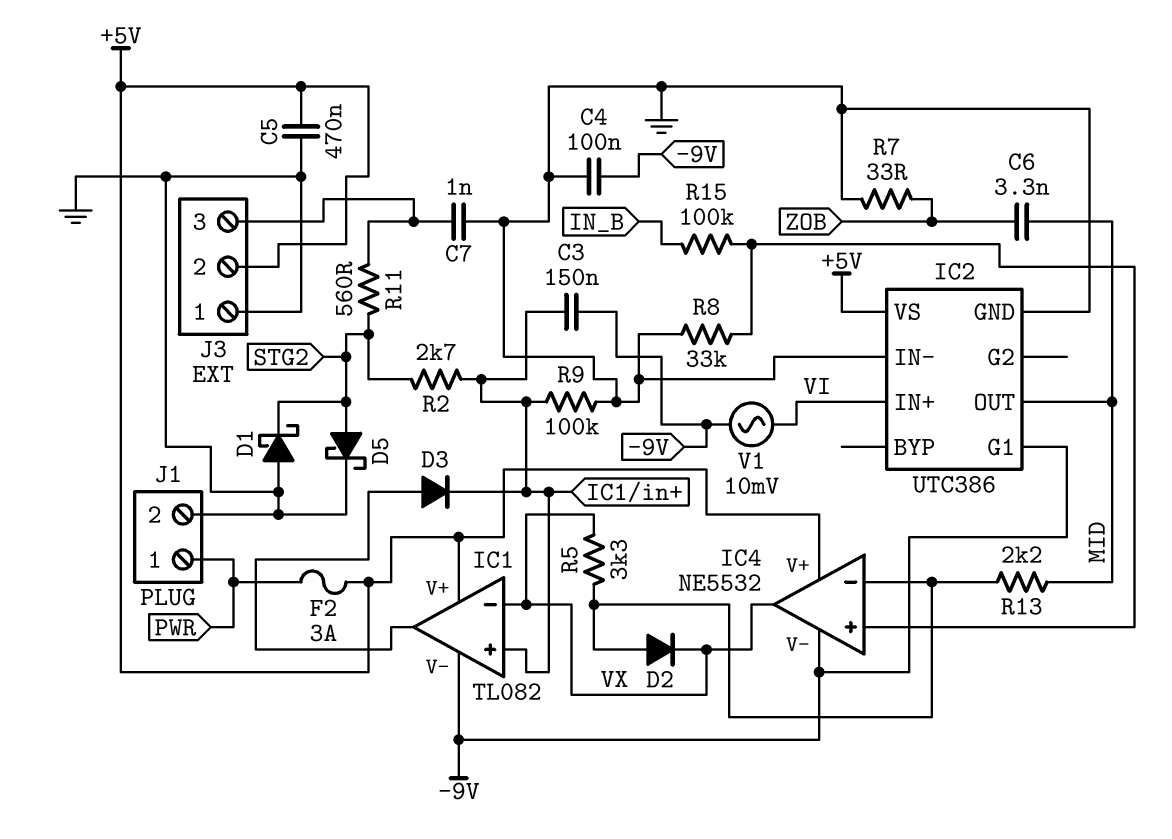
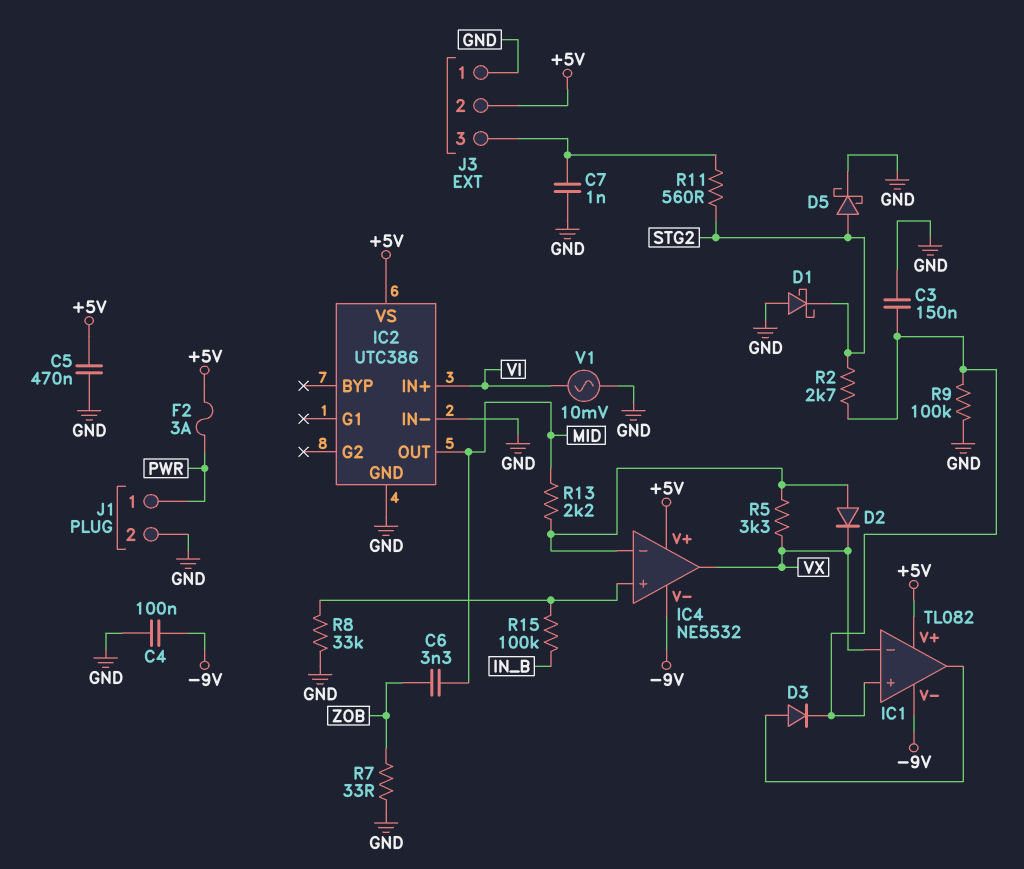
C3: 150nF (-9V, IC1/in+) -> 150nF (GND, IC1/in+)
IC2 pin G1: -9V -> none
V1: AC 10mV (-9V, VI) -> AC 10mV (GND, VI)

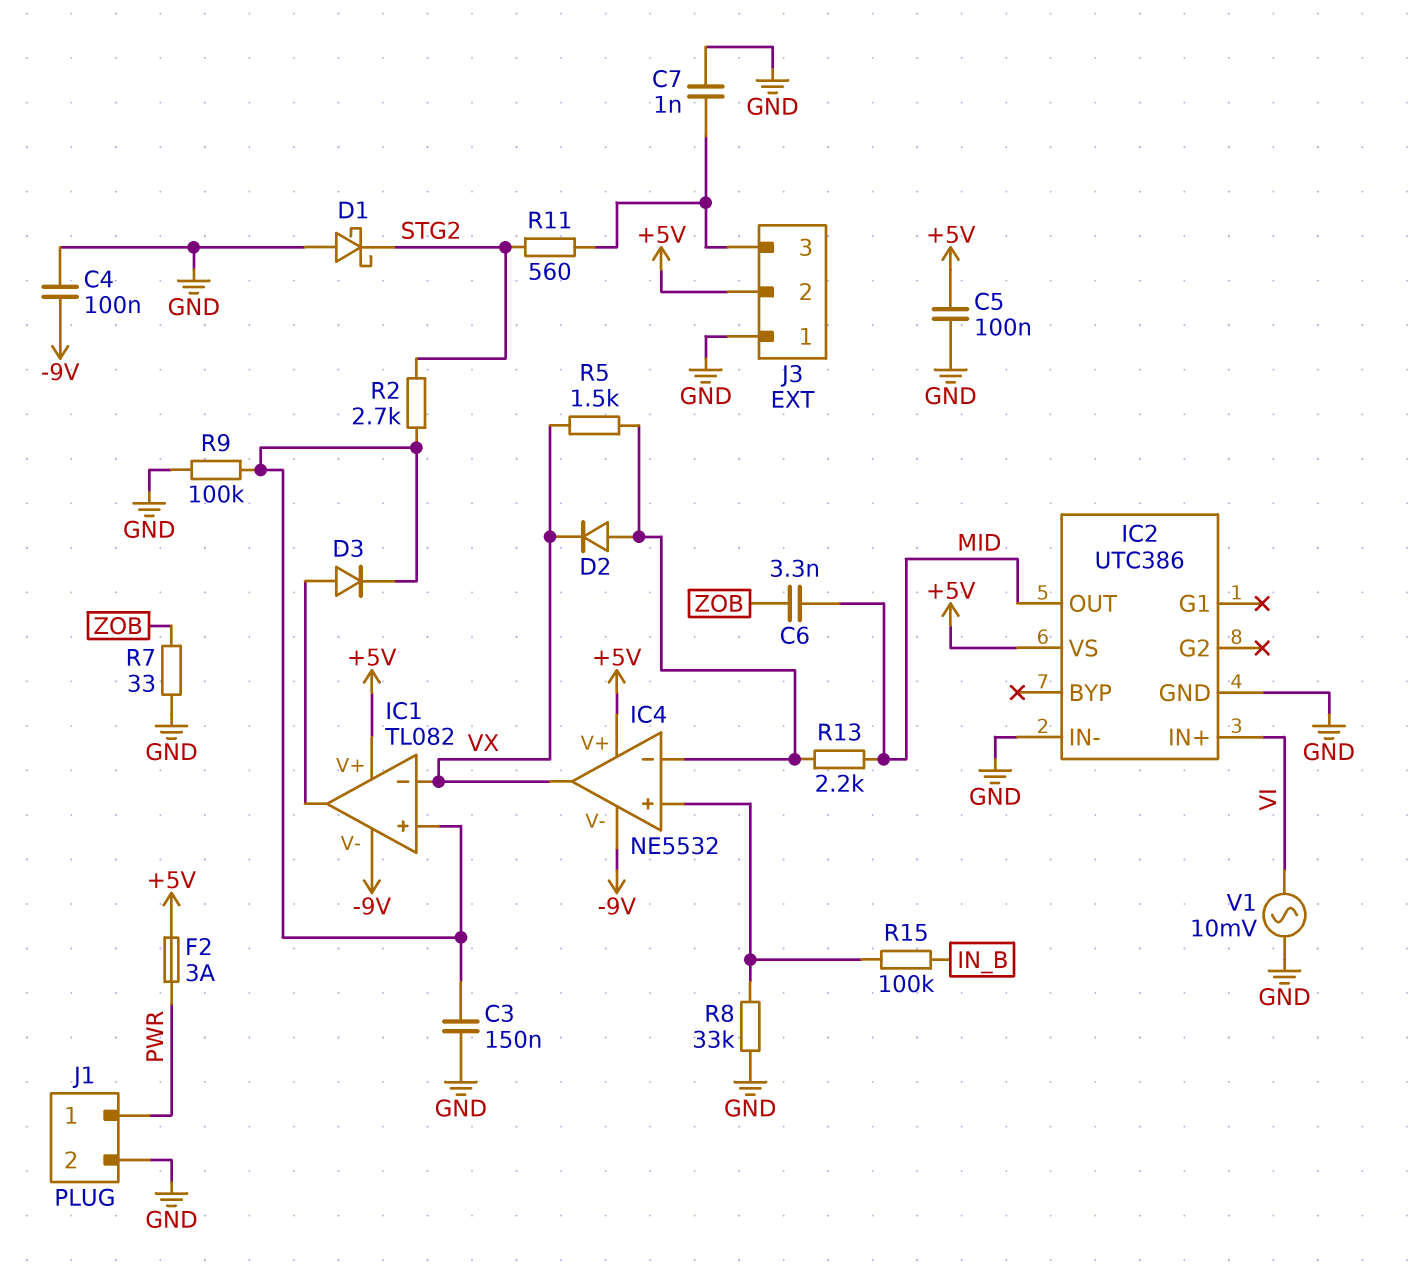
C5: 470nF (+5V, GND) -> 100nF (+5V, GND)
D5: schottky (A STG2, K GND) -> none
R5: 3.3k (IC4/in-, VX) -> 1.5k (IC4/in-, VX)

